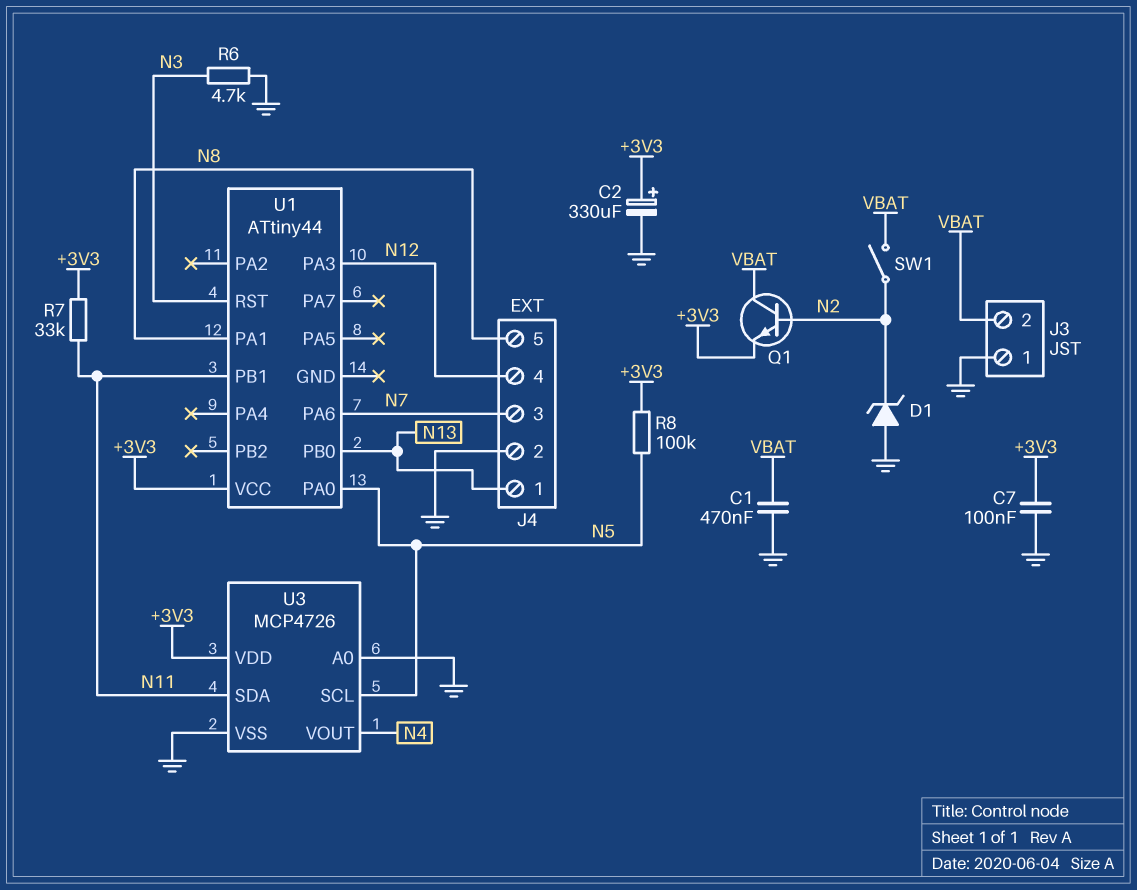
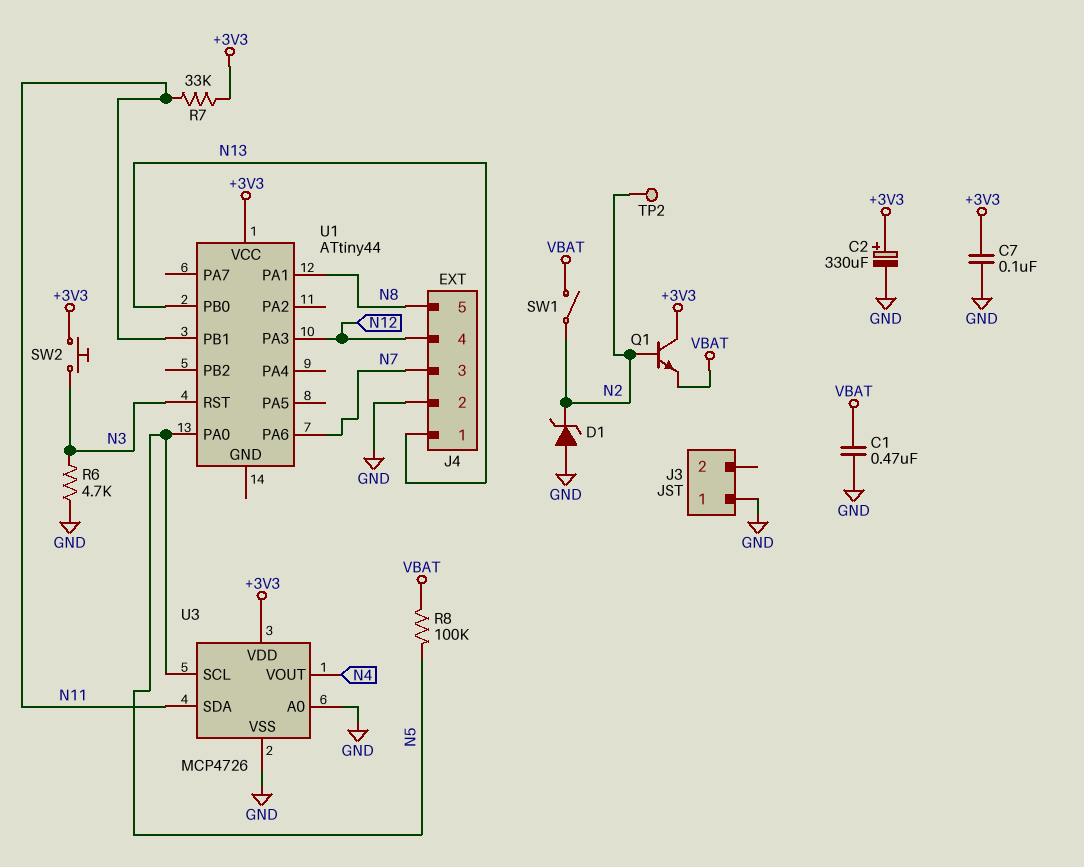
J3 pin 2: VBAT -> none
Q1: NPN (B N2, C VBAT, E +3V3) -> NPN (B N2, C +3V3, E VBAT)
R8: 100k (+3V3, N5) -> 100k (N5, VBAT)
SW2: none -> button (+3V3, N3)
TP2: none -> test point (N2)

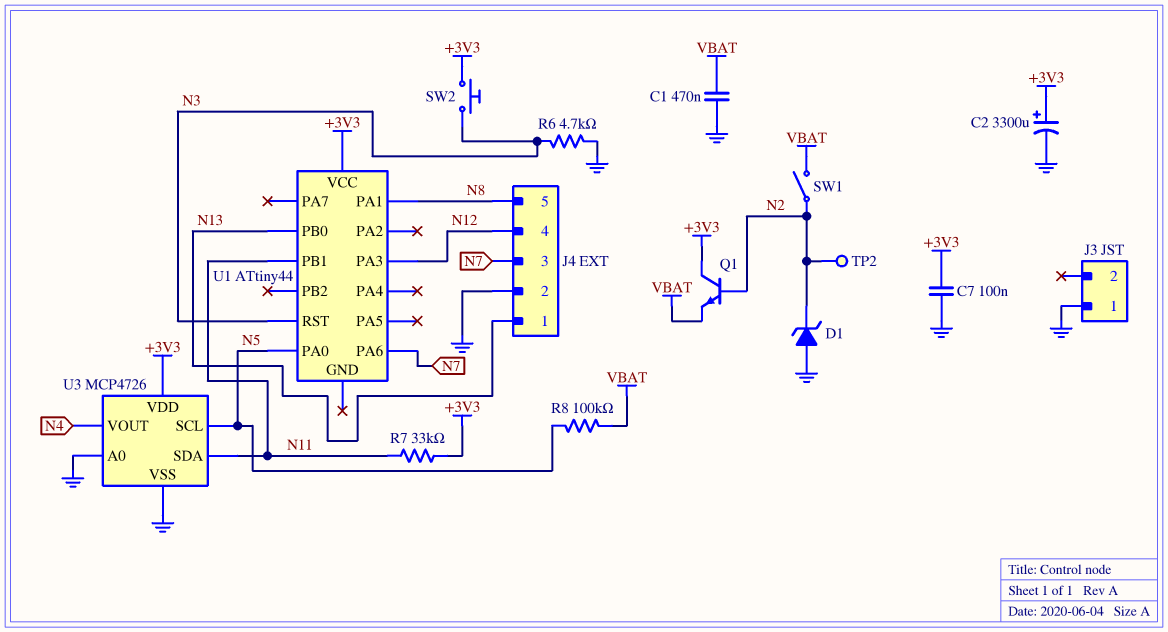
C2: 330uF (plus +3V3, minus GND) -> 3300uF (plus +3V3, minus GND)

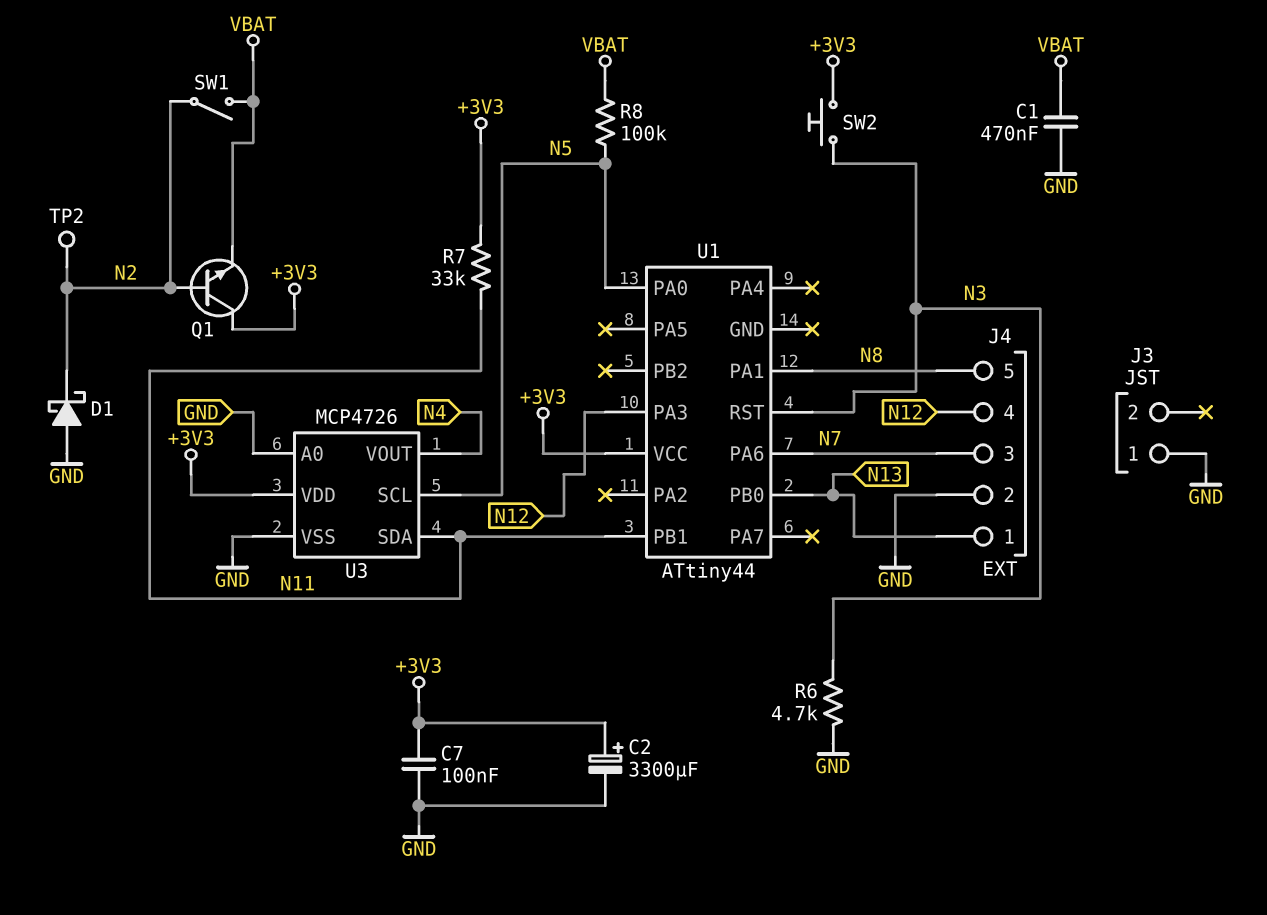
D1: zener (A GND, K N2) -> schottky (A GND, K N2)

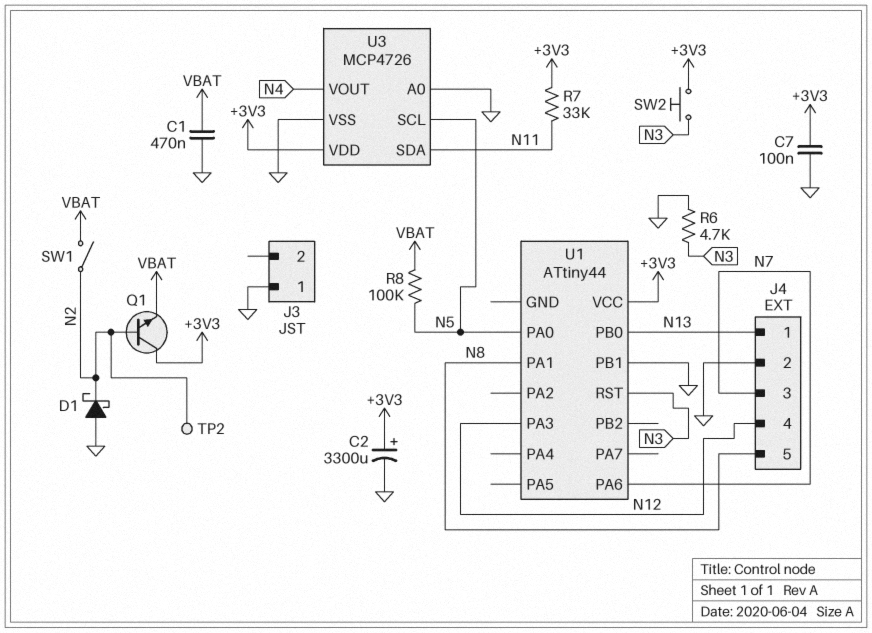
U1 pin PB1: N11 -> GND

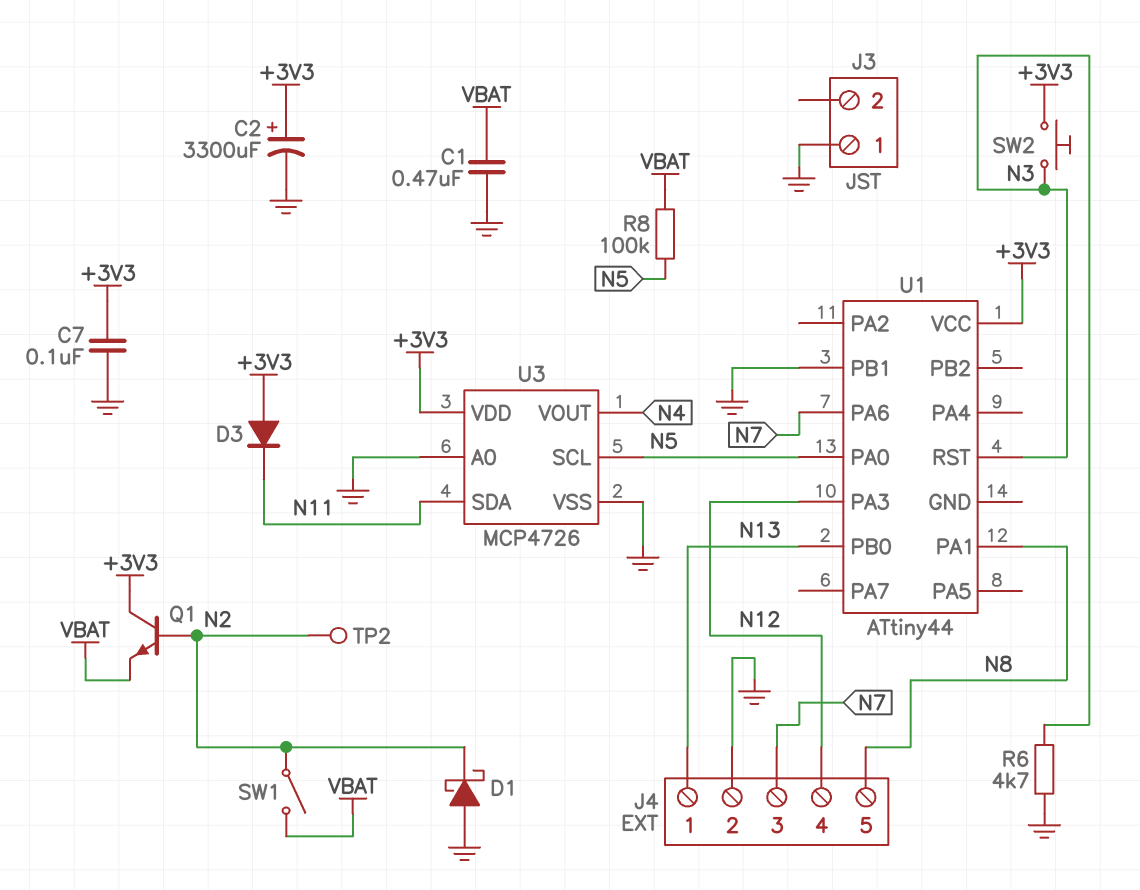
D3: none -> diode (A +3V3, K N11)
R7: 33k (+3V3, N11) -> none

